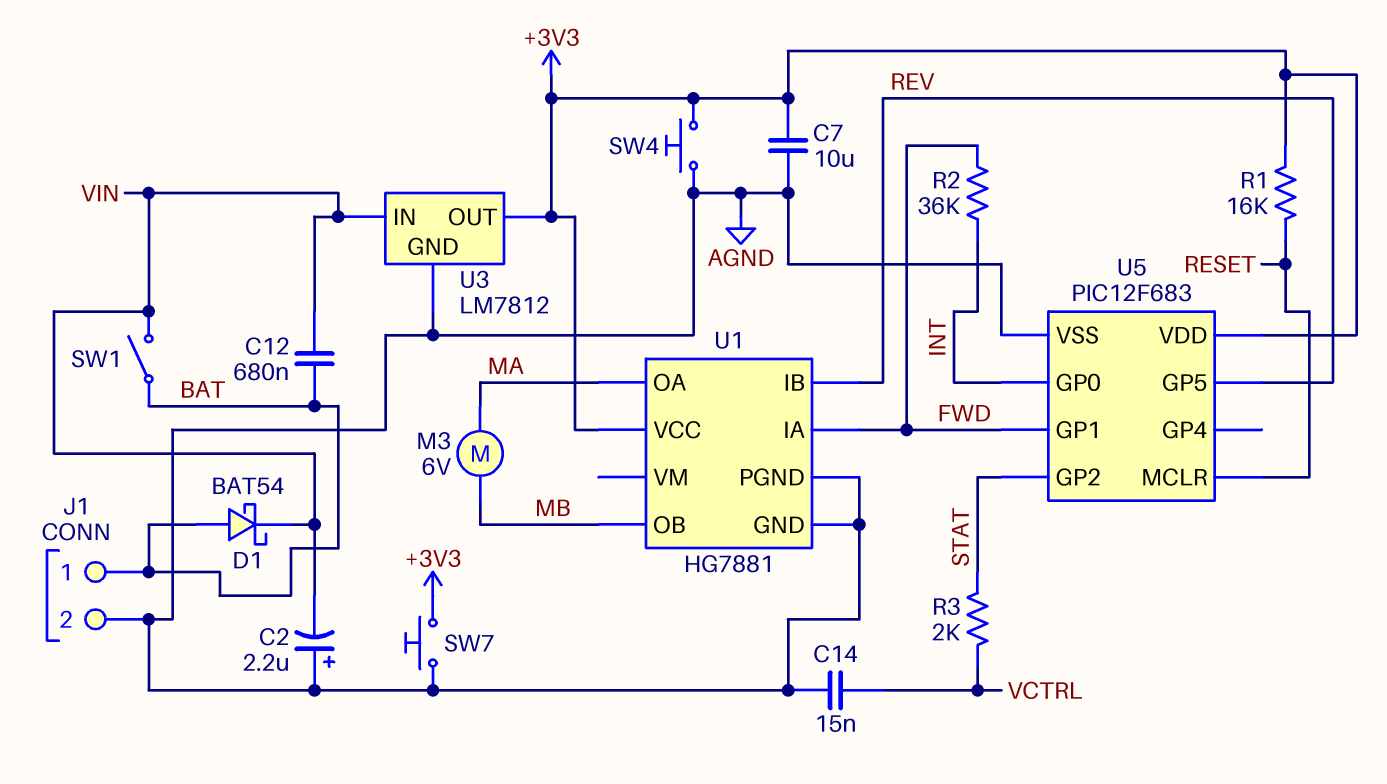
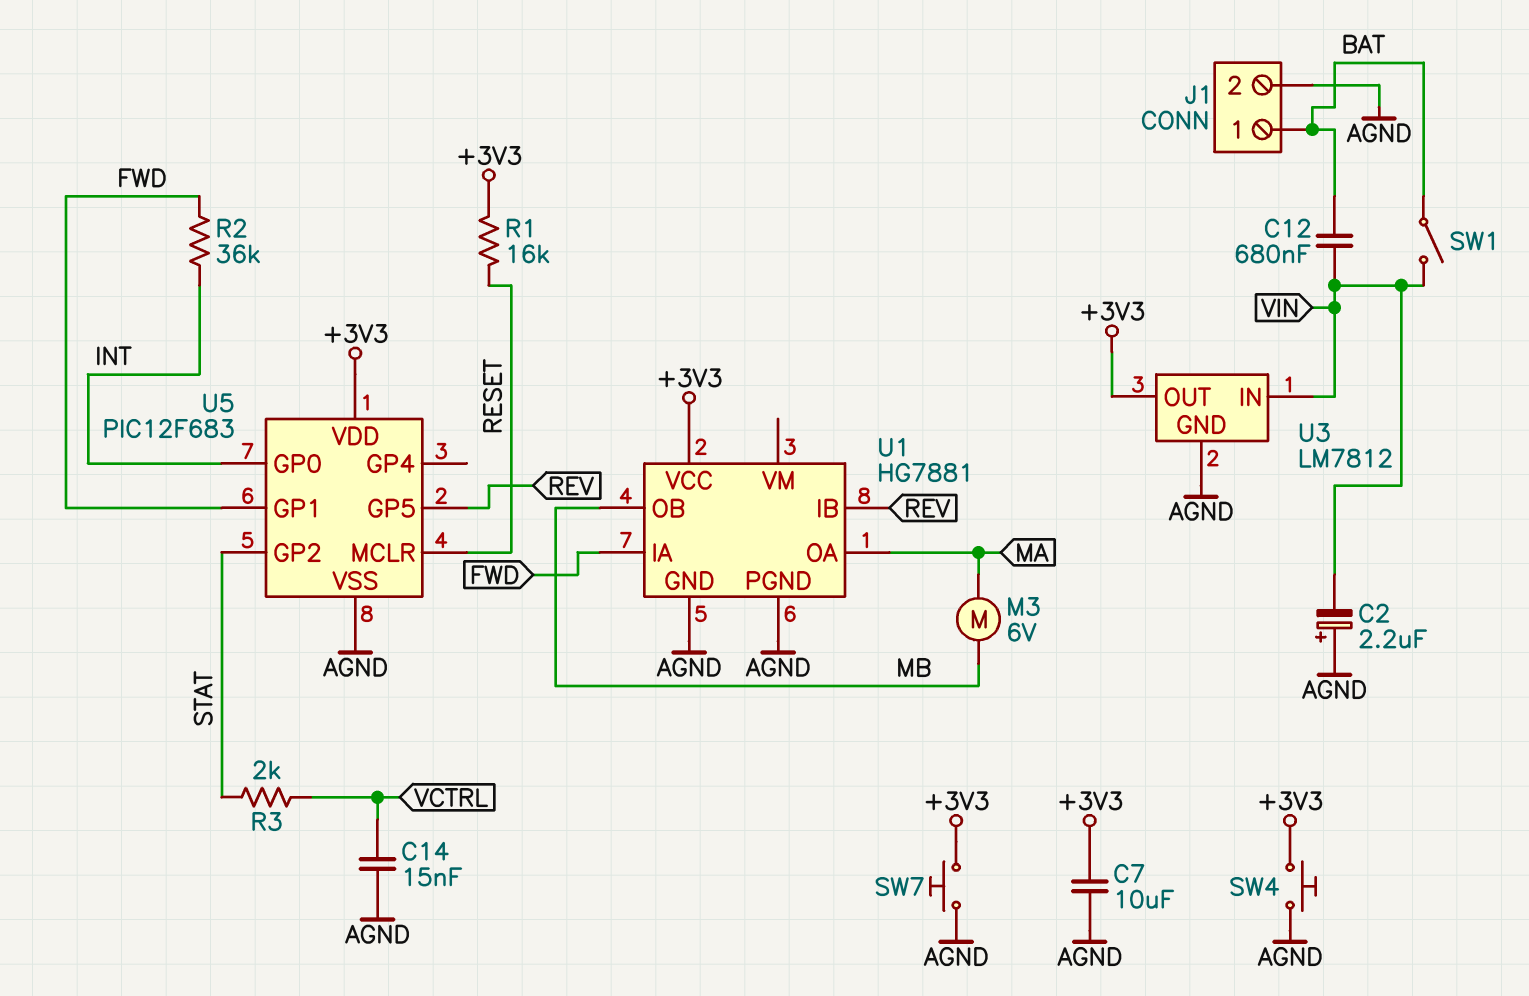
D1: schottky BAT54 (A BAT, K VIN) -> none

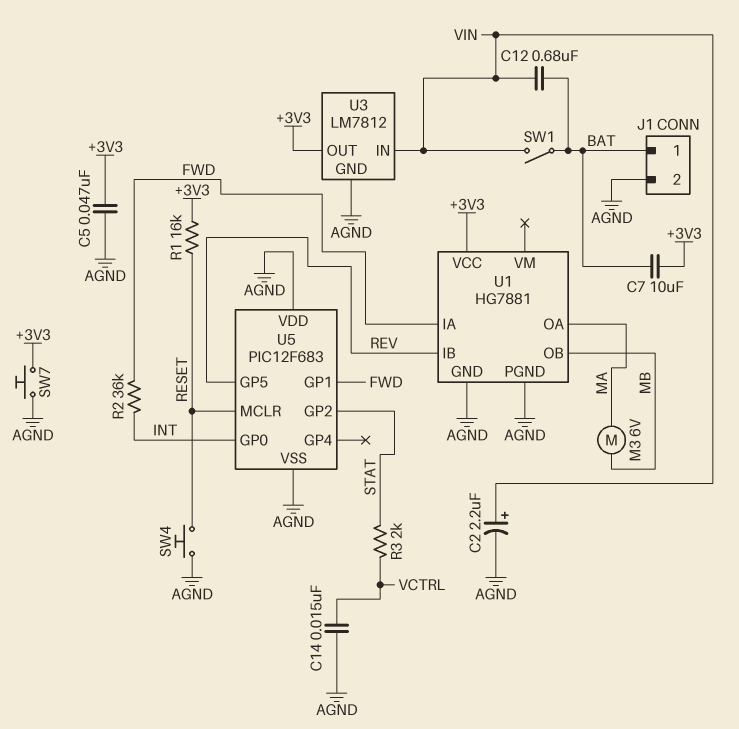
C2: 2.2uF (plus AGND, minus VIN) -> 2.2uF (plus VIN, minus AGND)
C5: none -> 47nF (+3V3, AGND)
C7: 10uF (+3V3, AGND) -> 10uF (+3V3, BAT)
SW4: button (+3V3, AGND) -> button (AGND, RESET)
U5 pin VDD: +3V3 -> AGND

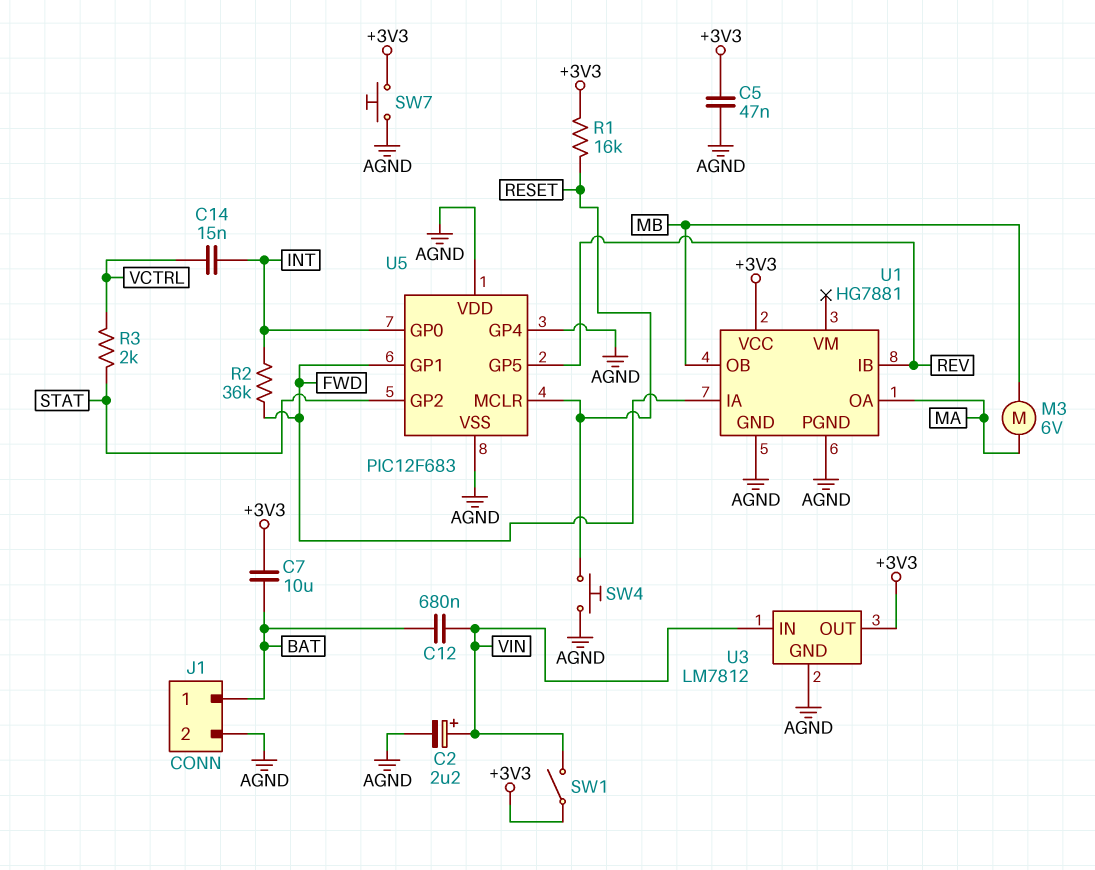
C14: 15nF (AGND, VCTRL) -> 15nF (INT, VCTRL)
SW1: switch (BAT, VIN) -> switch (+3V3, VIN)
U5 pin GP4: none -> AGND

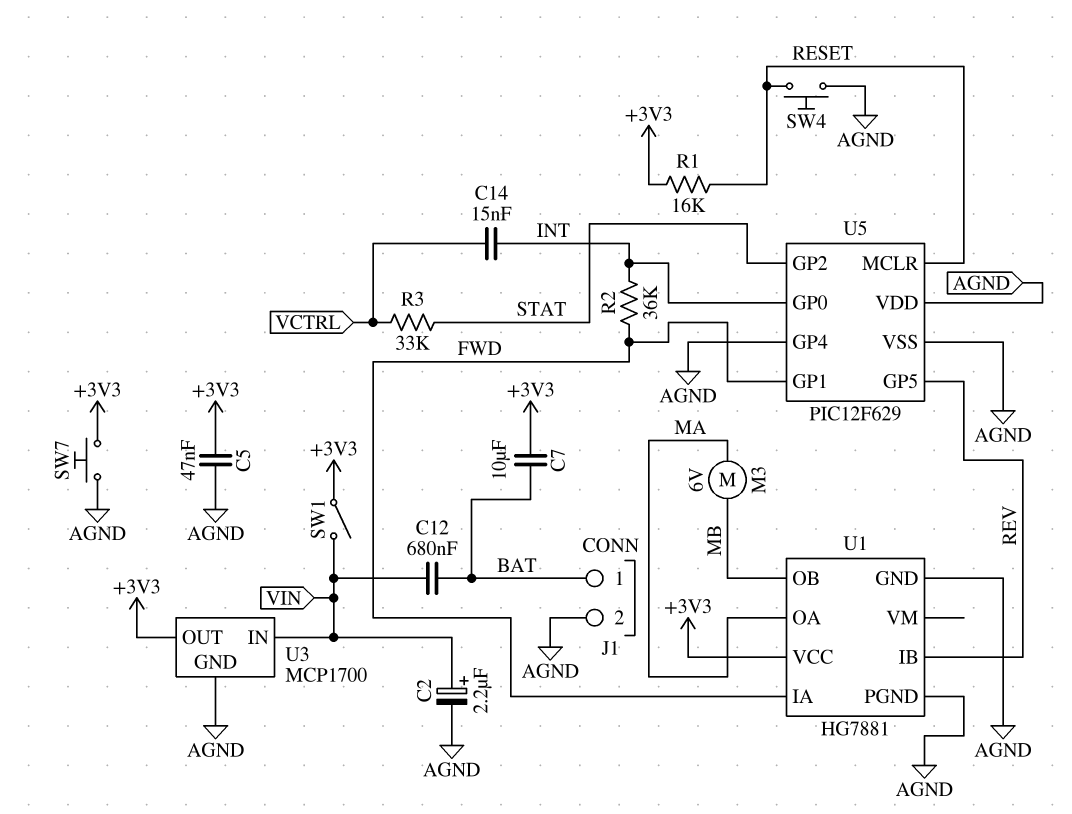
R3: 2k (STAT, VCTRL) -> 33k (STAT, VCTRL)
U3: LM7812 -> MCP1700
U5: PIC12F683 -> PIC12F629

